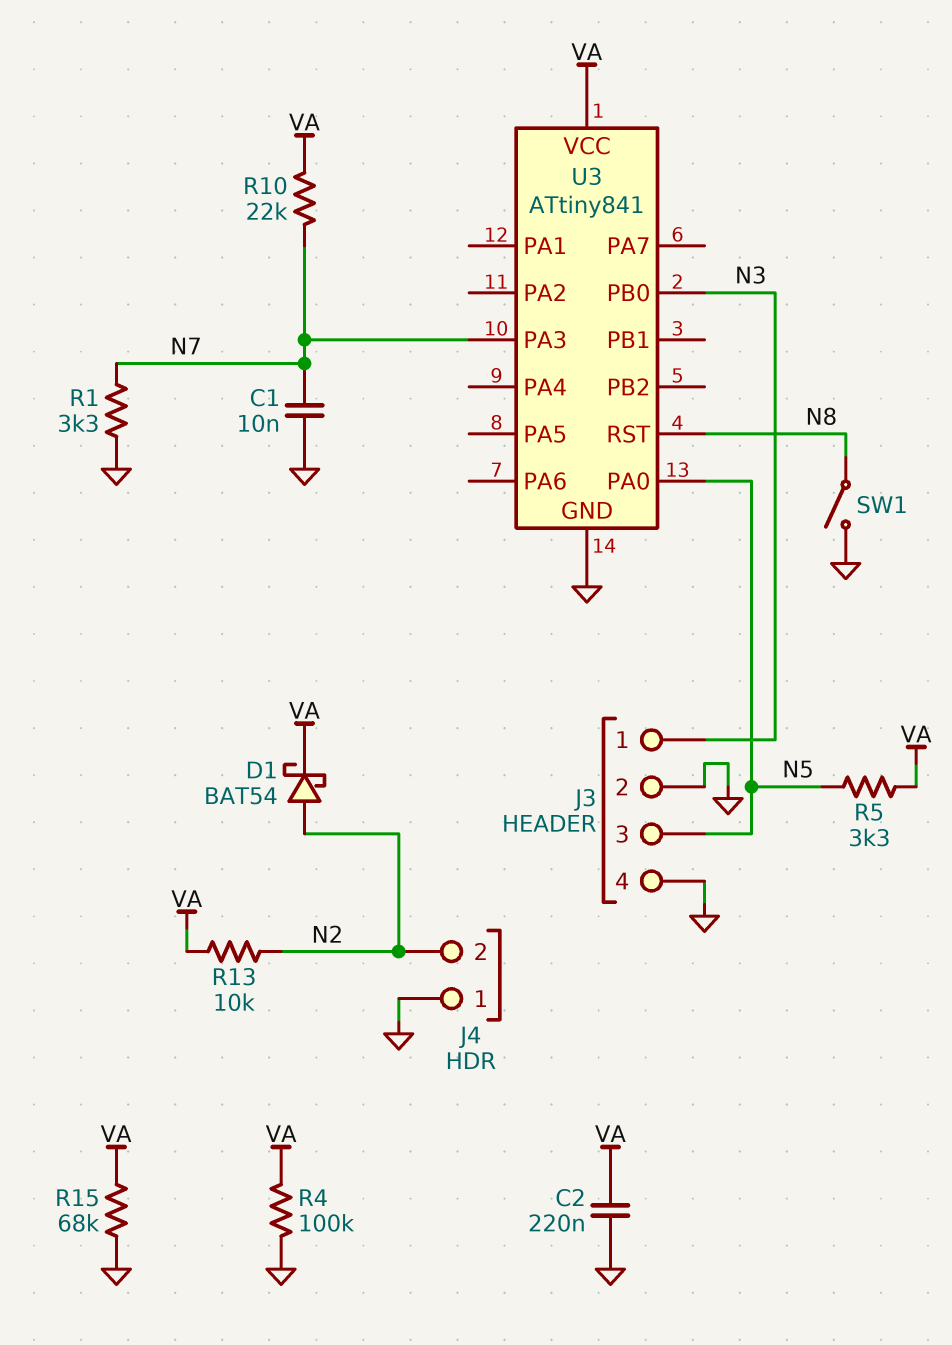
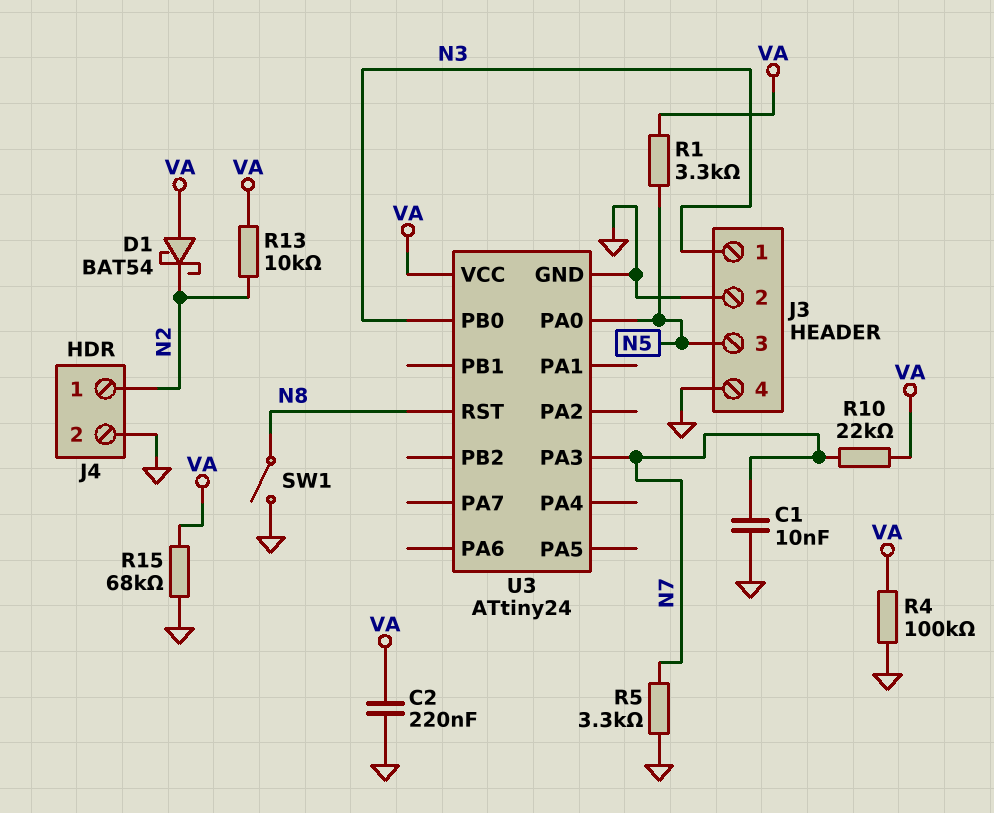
D1: schottky BAT54 (A N2, K VA) -> schottky BAT54 (A VA, K N2)
J4 pin 1: GND -> N2
J4 pin 2: N2 -> GND
R1: 3.3k (GND, N7) -> 3.3k (N5, VA)
R5: 3.3k (N5, VA) -> 3.3k (GND, N7)
U3: ATtiny841 -> ATtiny24

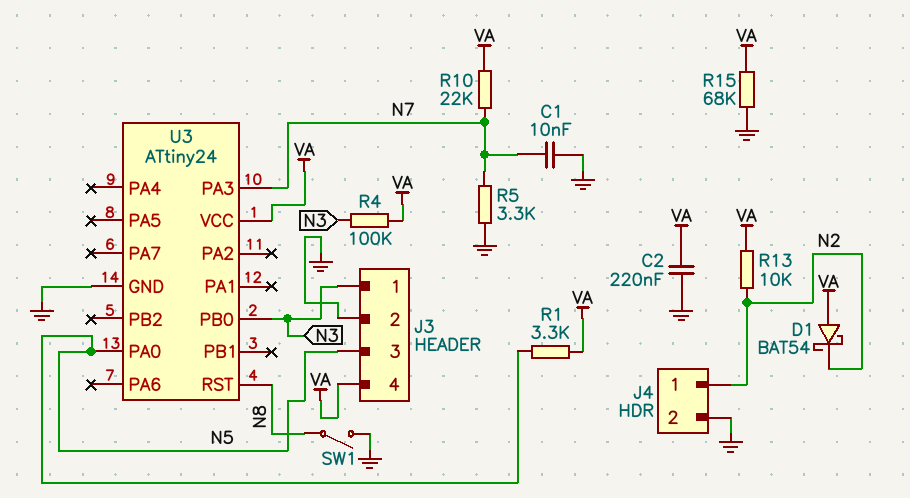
J3 pin 4: GND -> VA
R4: 100k (GND, VA) -> 100k (N3, VA)

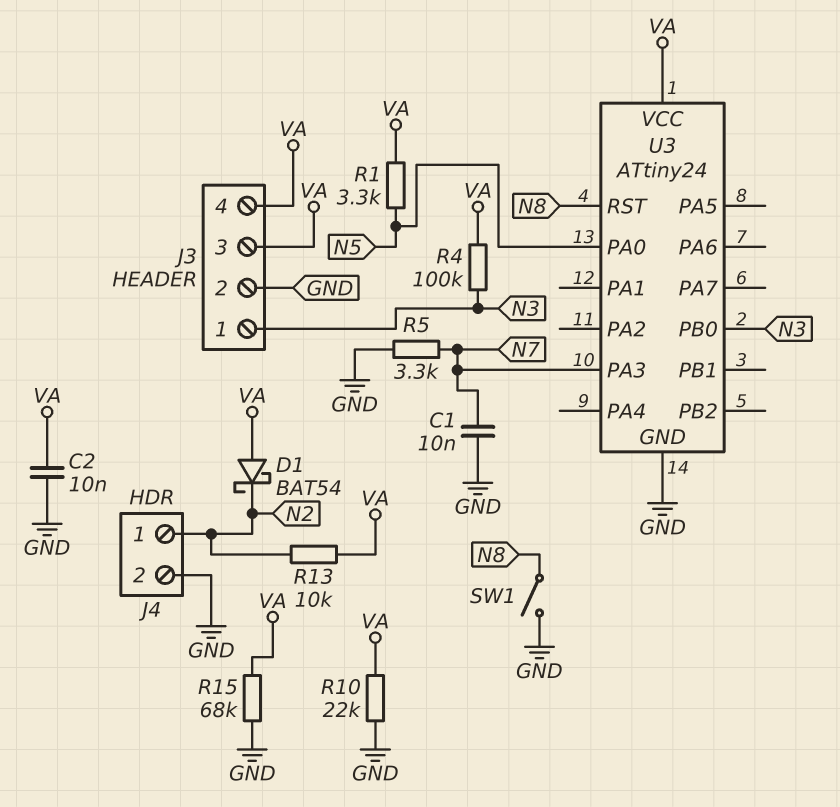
C2: 220nF (GND, VA) -> 10nF (GND, VA)
J3 pin 3: N5 -> VA
R10: 22k (N7, VA) -> 22k (GND, VA)

